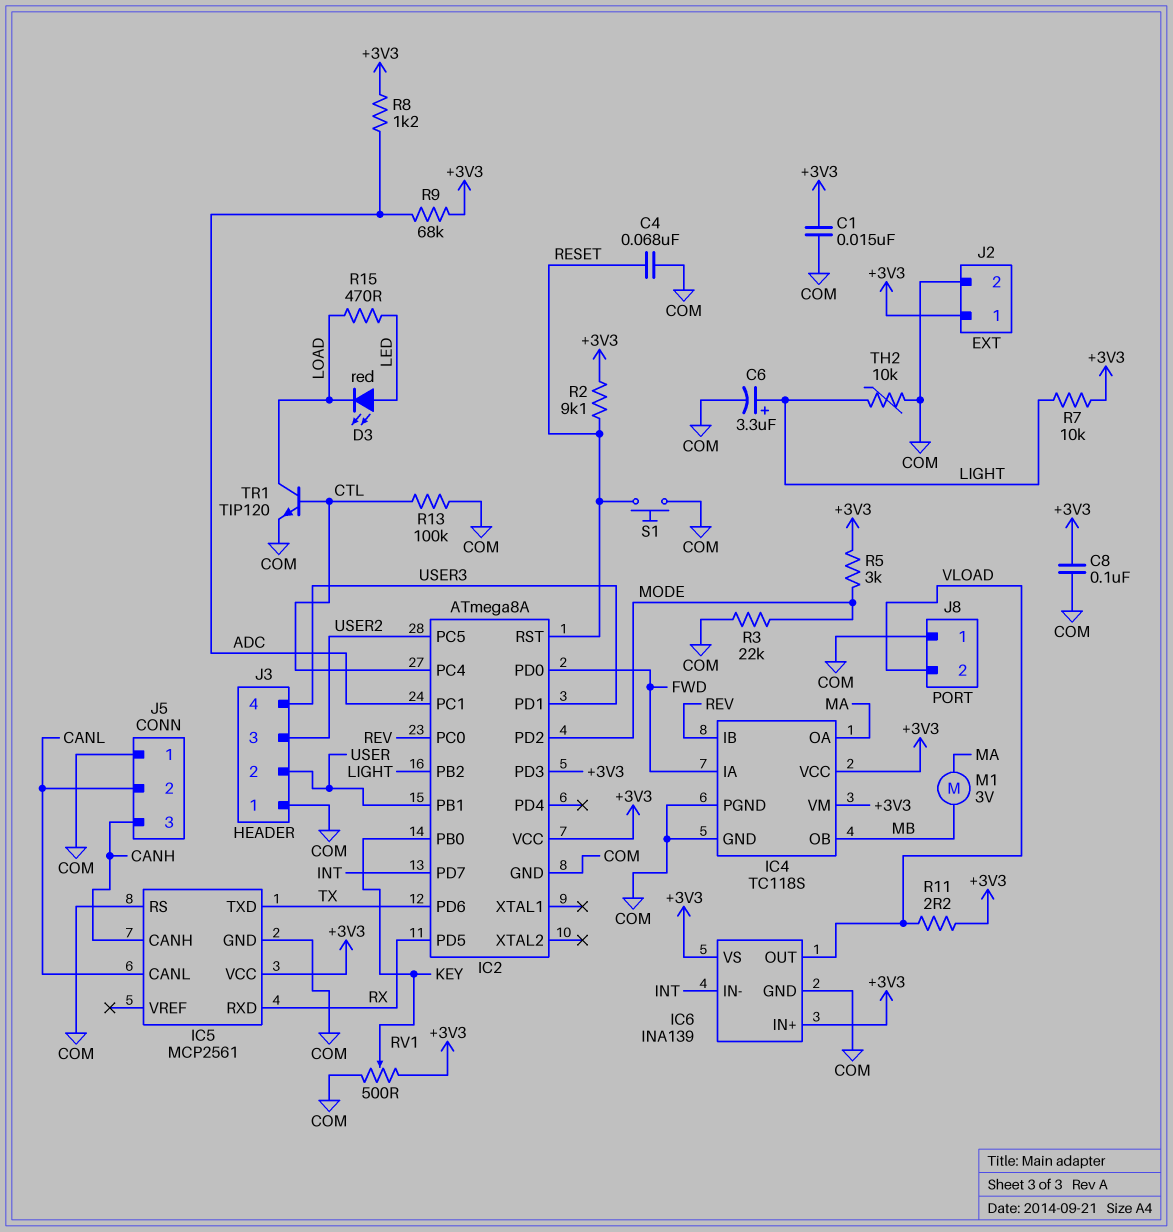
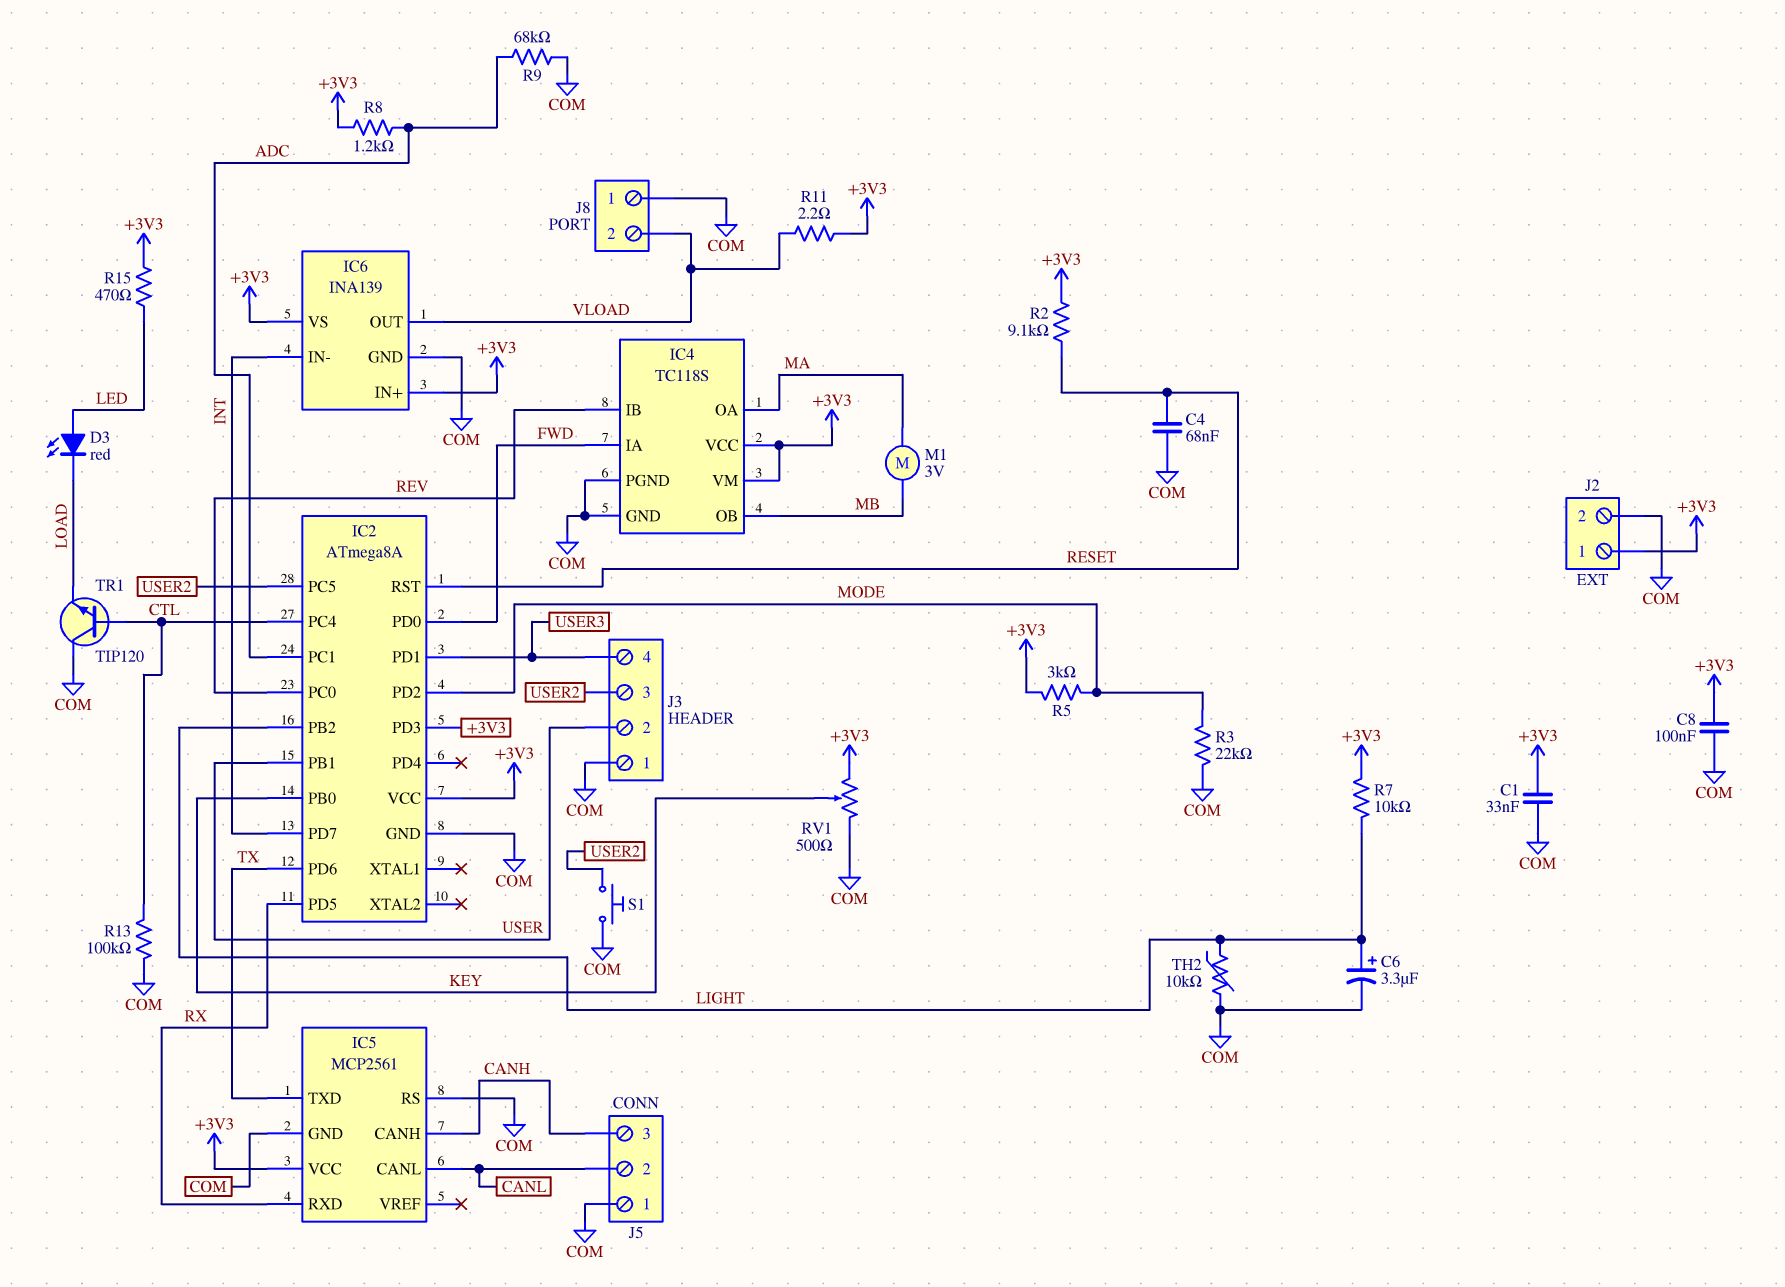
C1: 15nF (+3V3, COM) -> 33nF (+3V3, COM)
R9: 68k (+3V3, ADC) -> 68k (ADC, COM)
R15: 470 (LED, LOAD) -> 470 (+3V3, LED)
S1: button (COM, RESET) -> button (COM, USER2)
TR1: NPN TIP120 (B CTL, C LOAD, E COM) -> NPN TIP120 (B CTL, C COM, E LOAD)

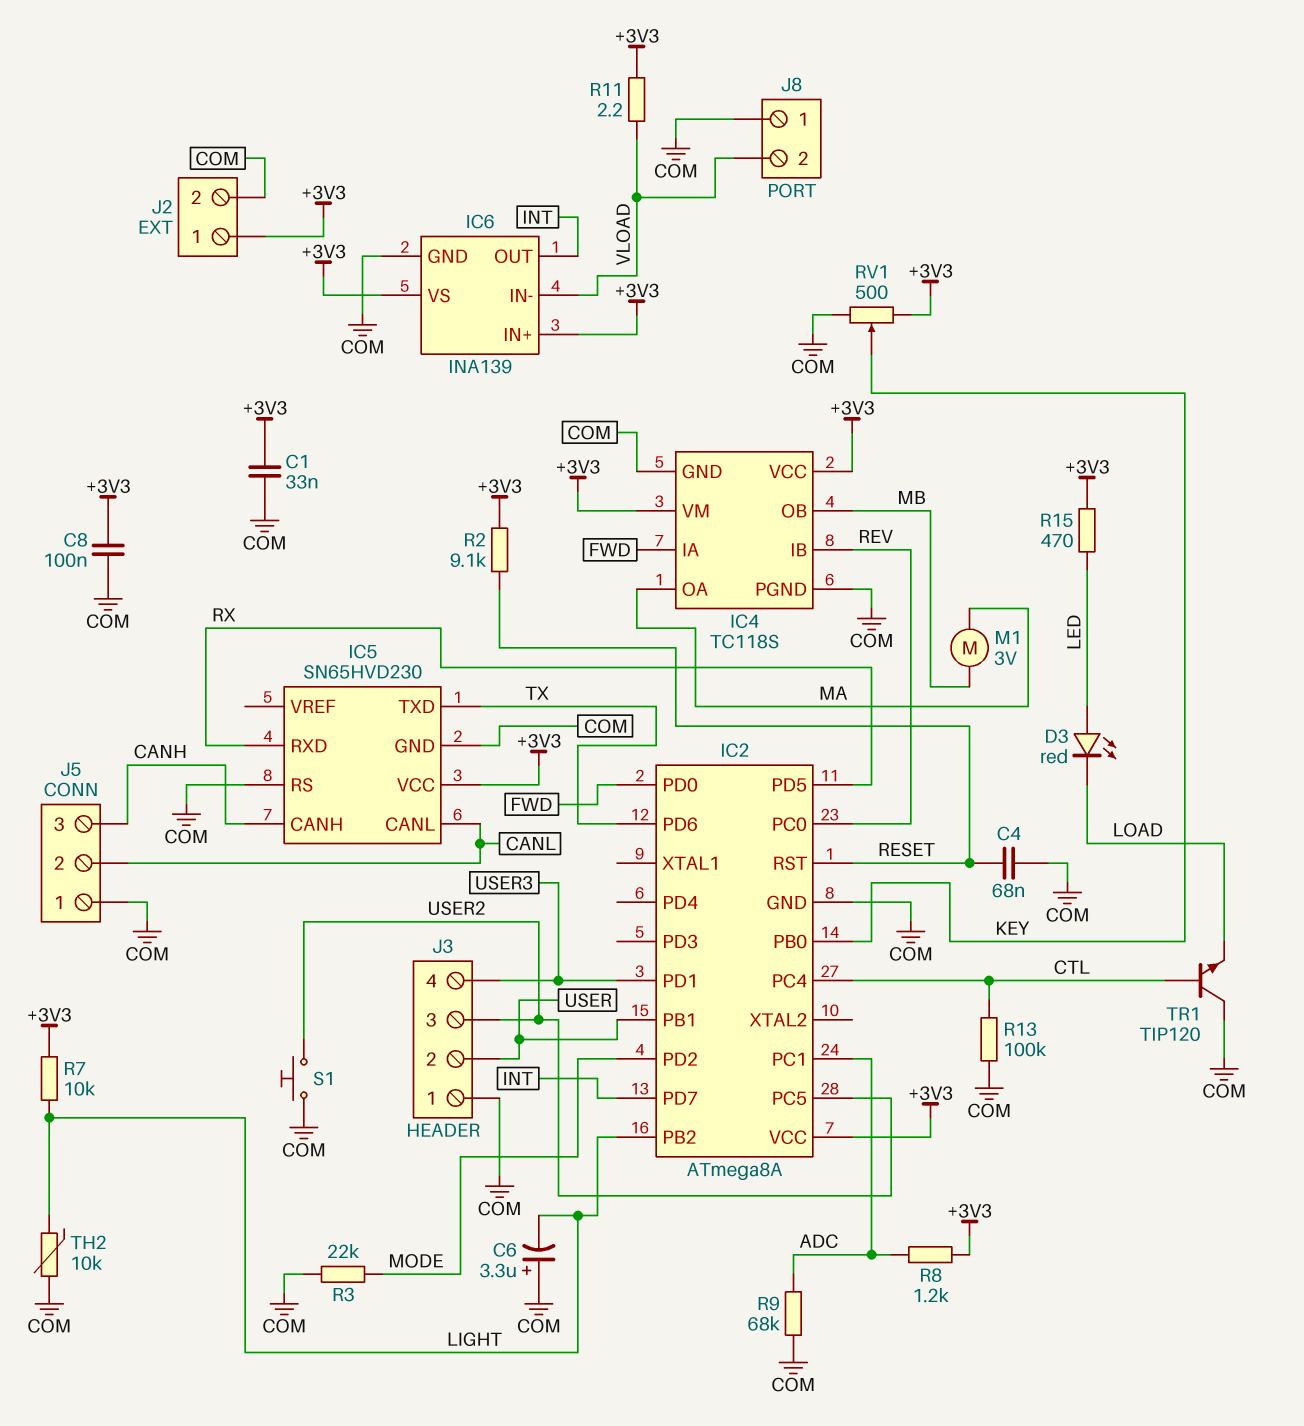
C6: 3.3uF (plus LIGHT, minus COM) -> 3.3uF (plus COM, minus LIGHT)
IC2 pin PD3: +3V3 -> none
IC5: MCP2561 -> SN65HVD230
IC6 pin IN-: INT -> VLOAD
IC6 pin OUT: VLOAD -> INT
R5: 3k (+3V3, MODE) -> none

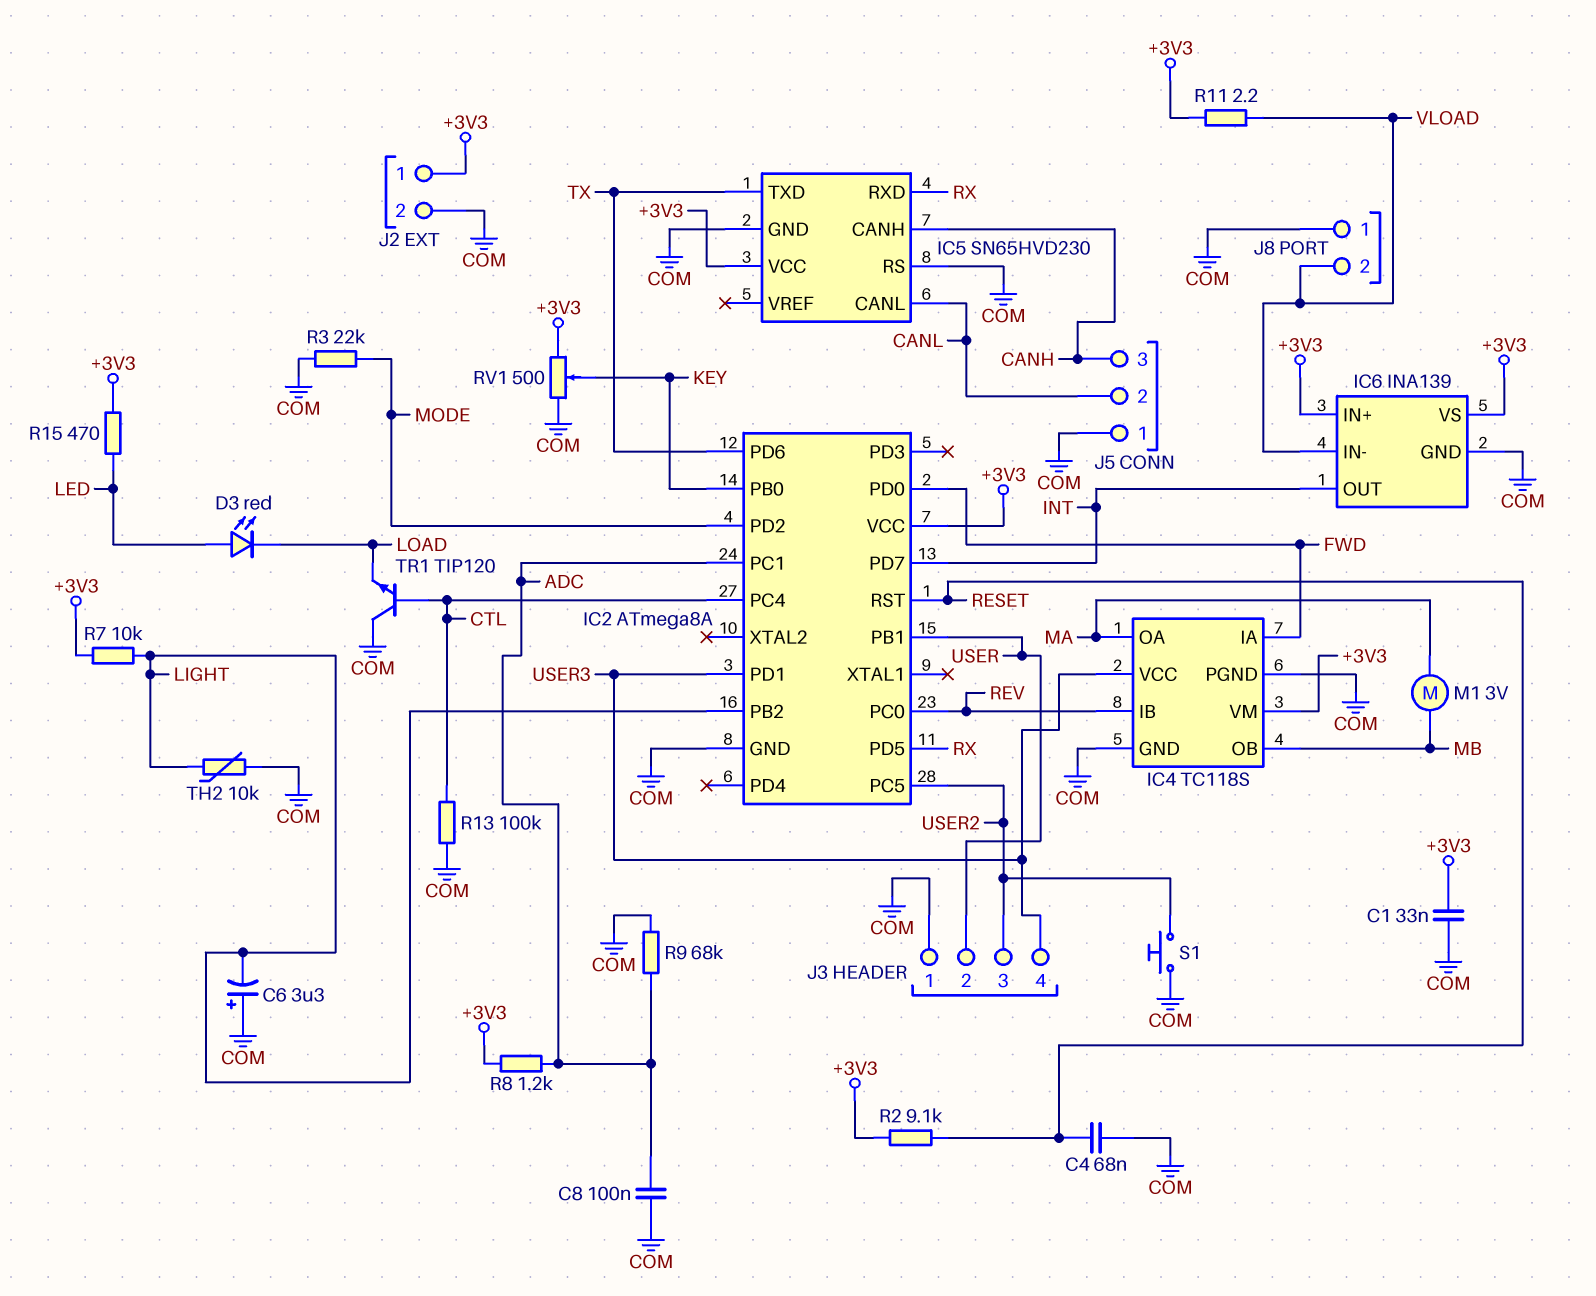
C8: 100nF (+3V3, COM) -> 100nF (ADC, COM)
IC4 pin VCC: +3V3 -> USER3

